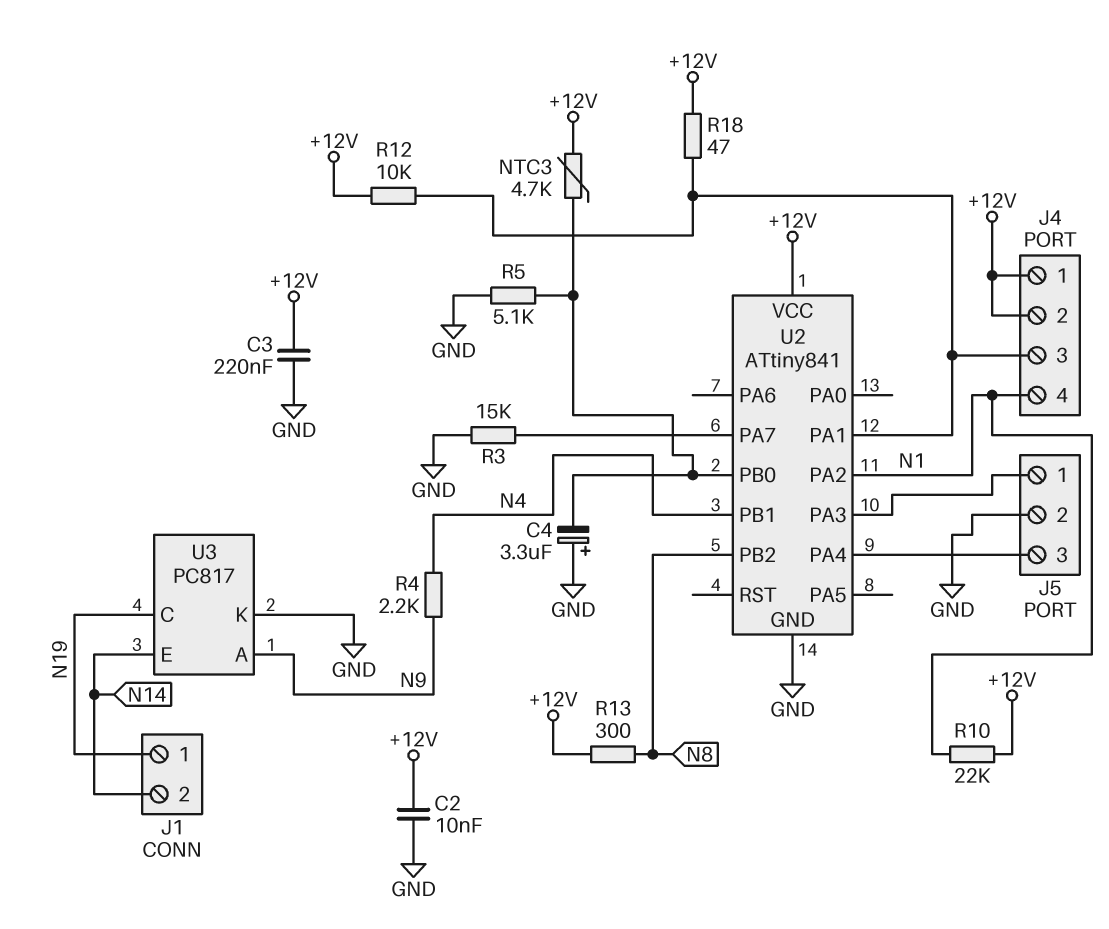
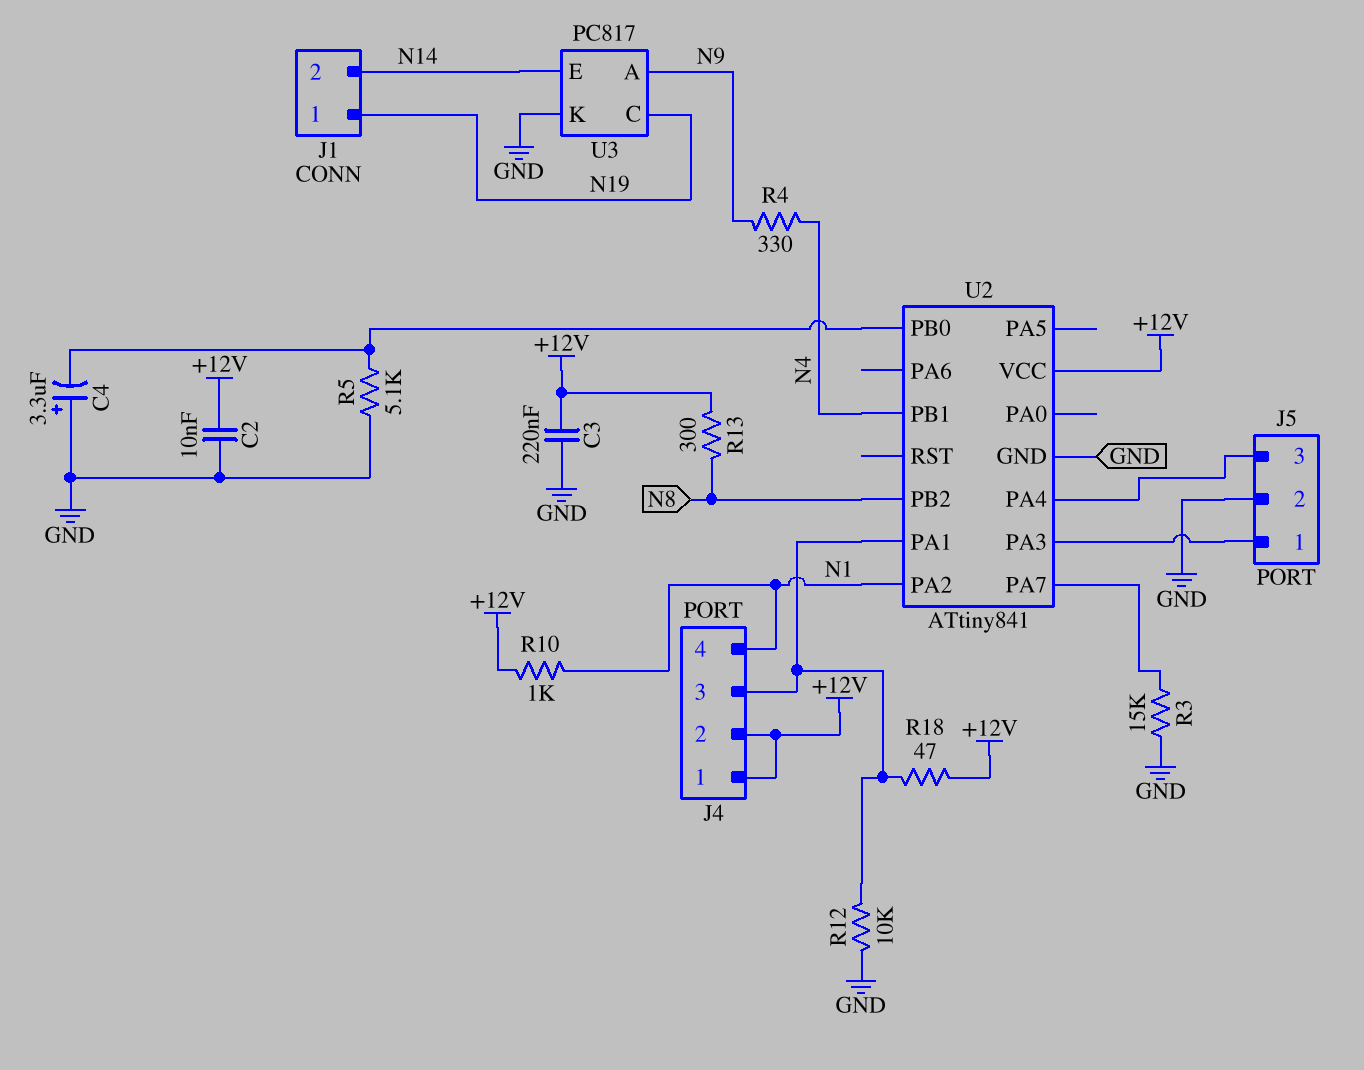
NTC3: 4.7k (+12V, U2/PB0) -> none
R4: 2.2k (N4, N9) -> 330 (N4, N9)
R10: 22k (+12V, N1) -> 1k (+12V, N1)
R12: 10k (+12V, J4/3) -> 10k (GND, J4/3)

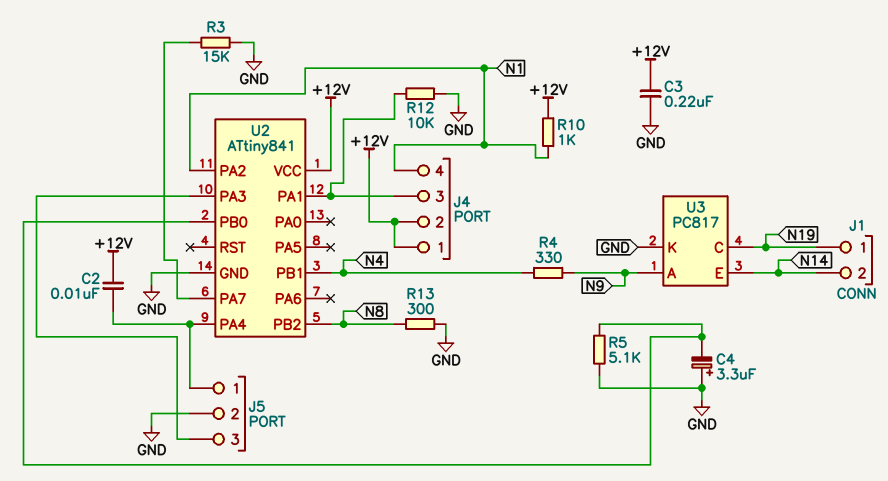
C2: 10nF (+12V, GND) -> 10nF (+12V, J5/1)
R13: 300 (+12V, N8) -> 300 (GND, N8)
R18: 47 (+12V, J4/3) -> none
U2 pin PA3: J5/1 -> J5/3
U2 pin PA4: J5/3 -> J5/1

